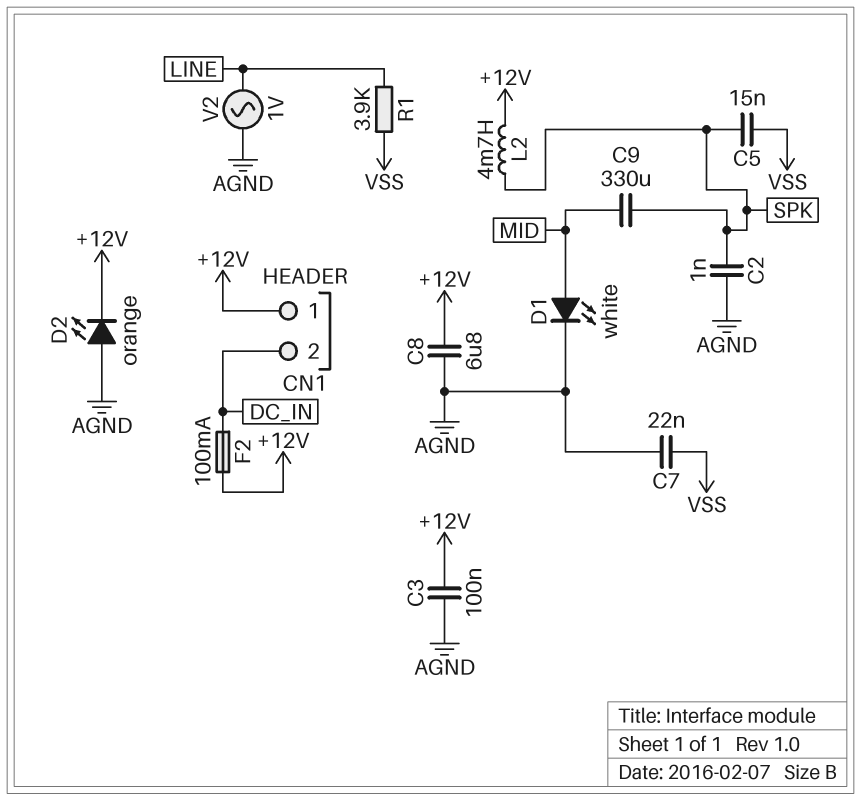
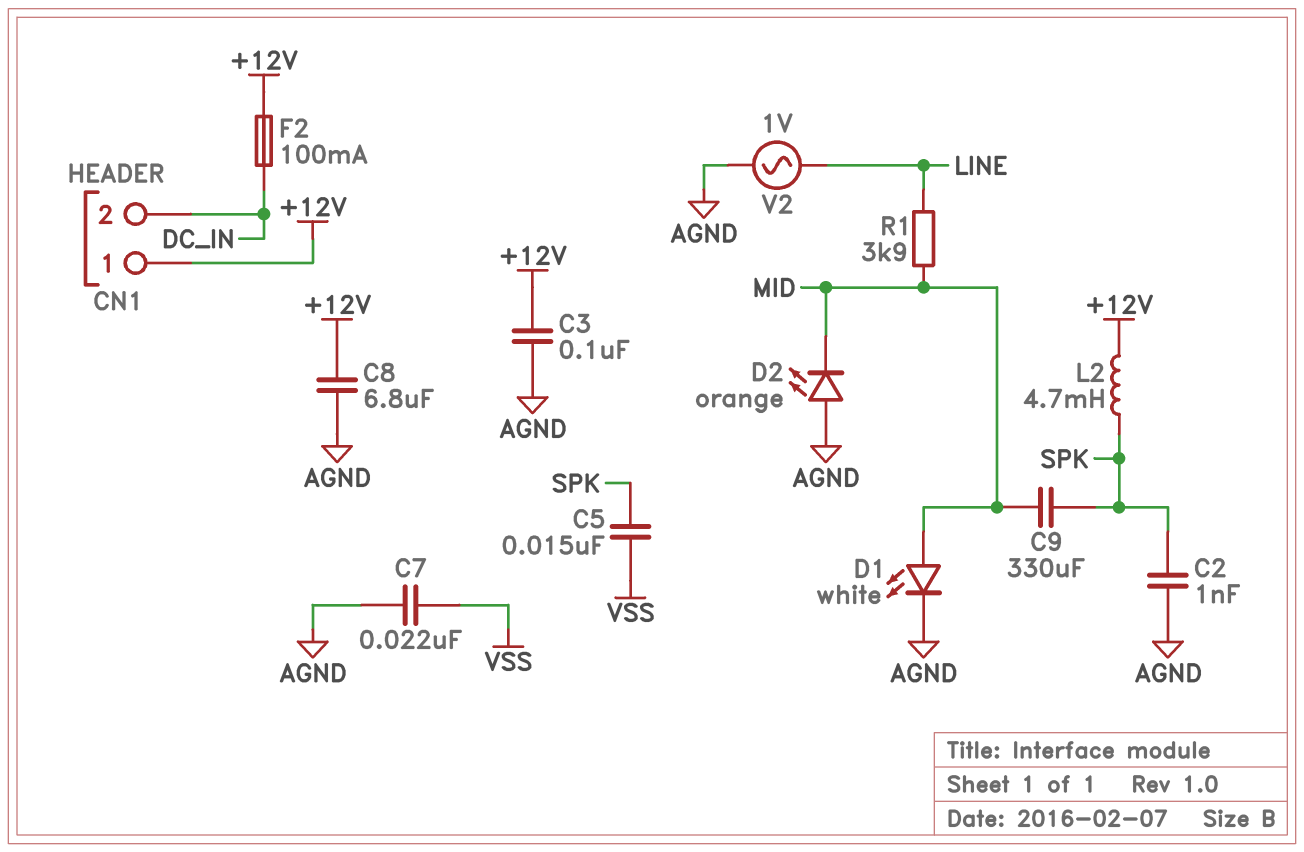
D2: LED orange (A AGND, K +12V) -> LED orange (A AGND, K MID)
R1: 3.9k (LINE, VSS) -> 3.9k (LINE, MID)

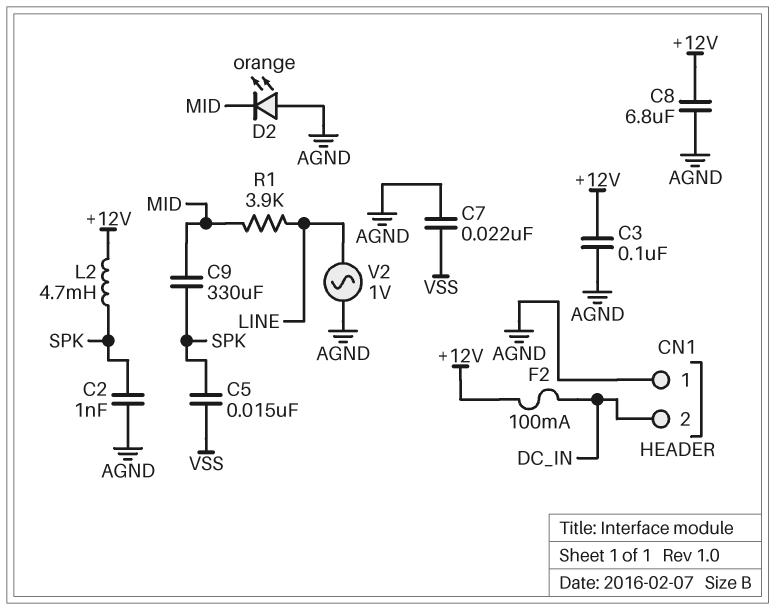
CN1 pin 1: +12V -> AGND
D1: LED white (A MID, K AGND) -> none

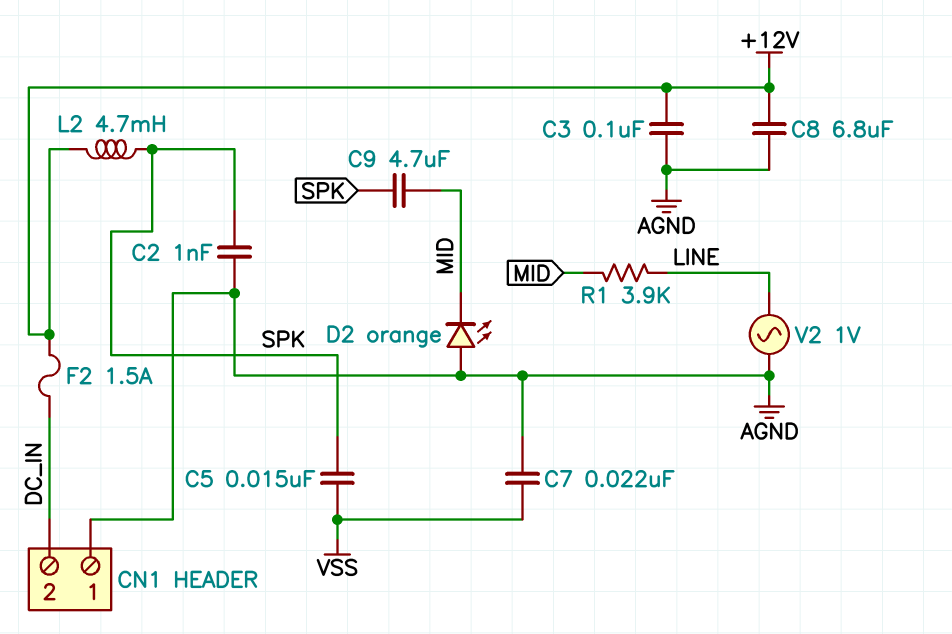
C9: 330uF (MID, SPK) -> 4.7uF (MID, SPK)
F2: 100mA (+12V, DC_IN) -> 1.5A (+12V, DC_IN)

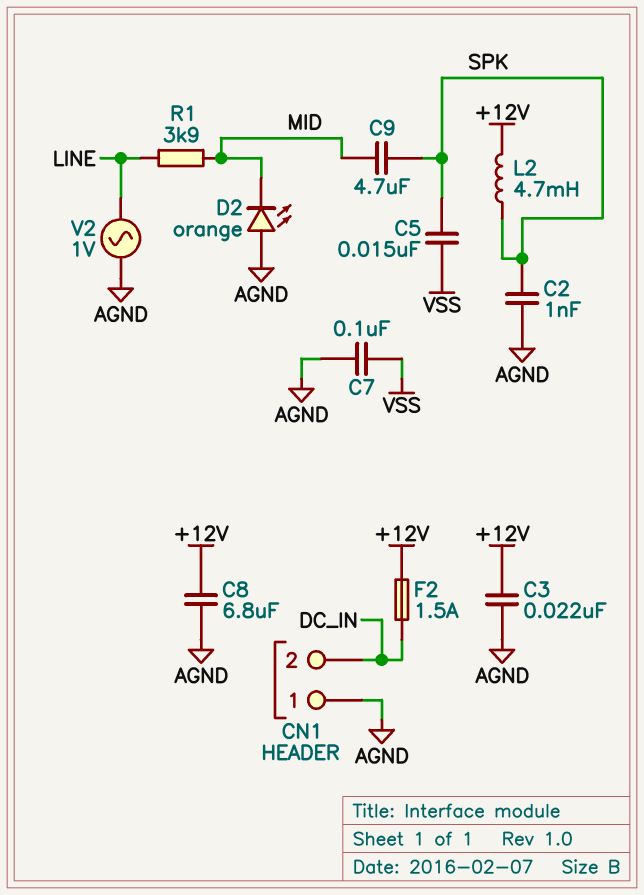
C3: 100nF (+12V, AGND) -> 22nF (+12V, AGND)
C7: 22nF (AGND, VSS) -> 100nF (AGND, VSS)

